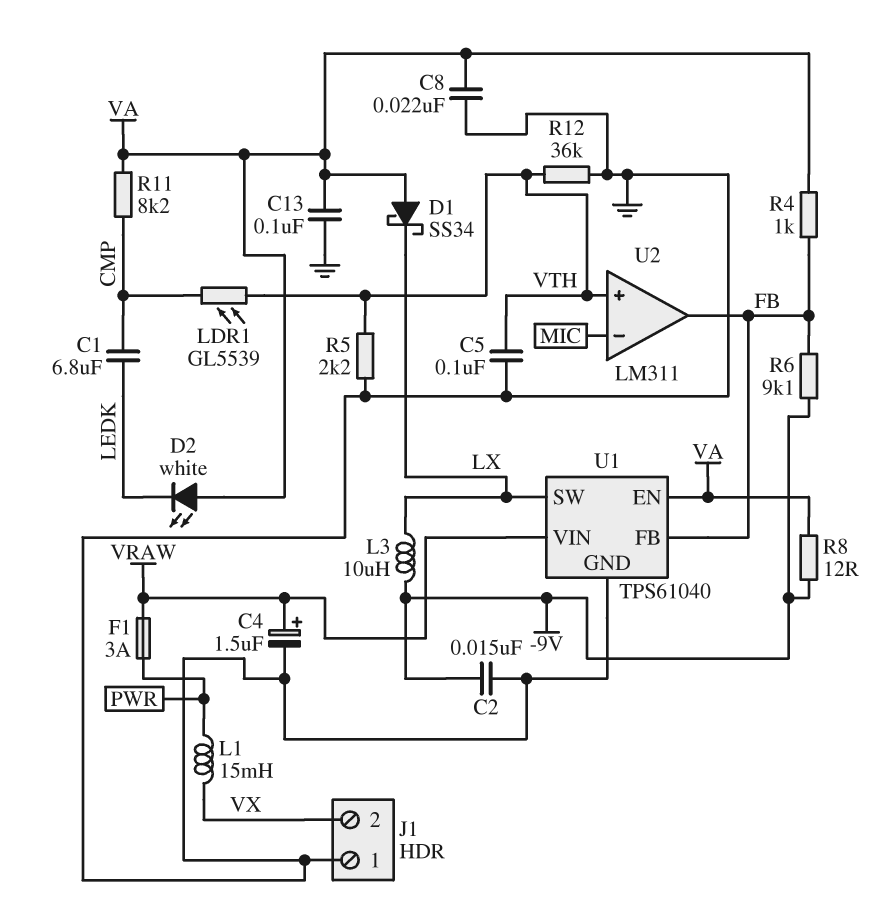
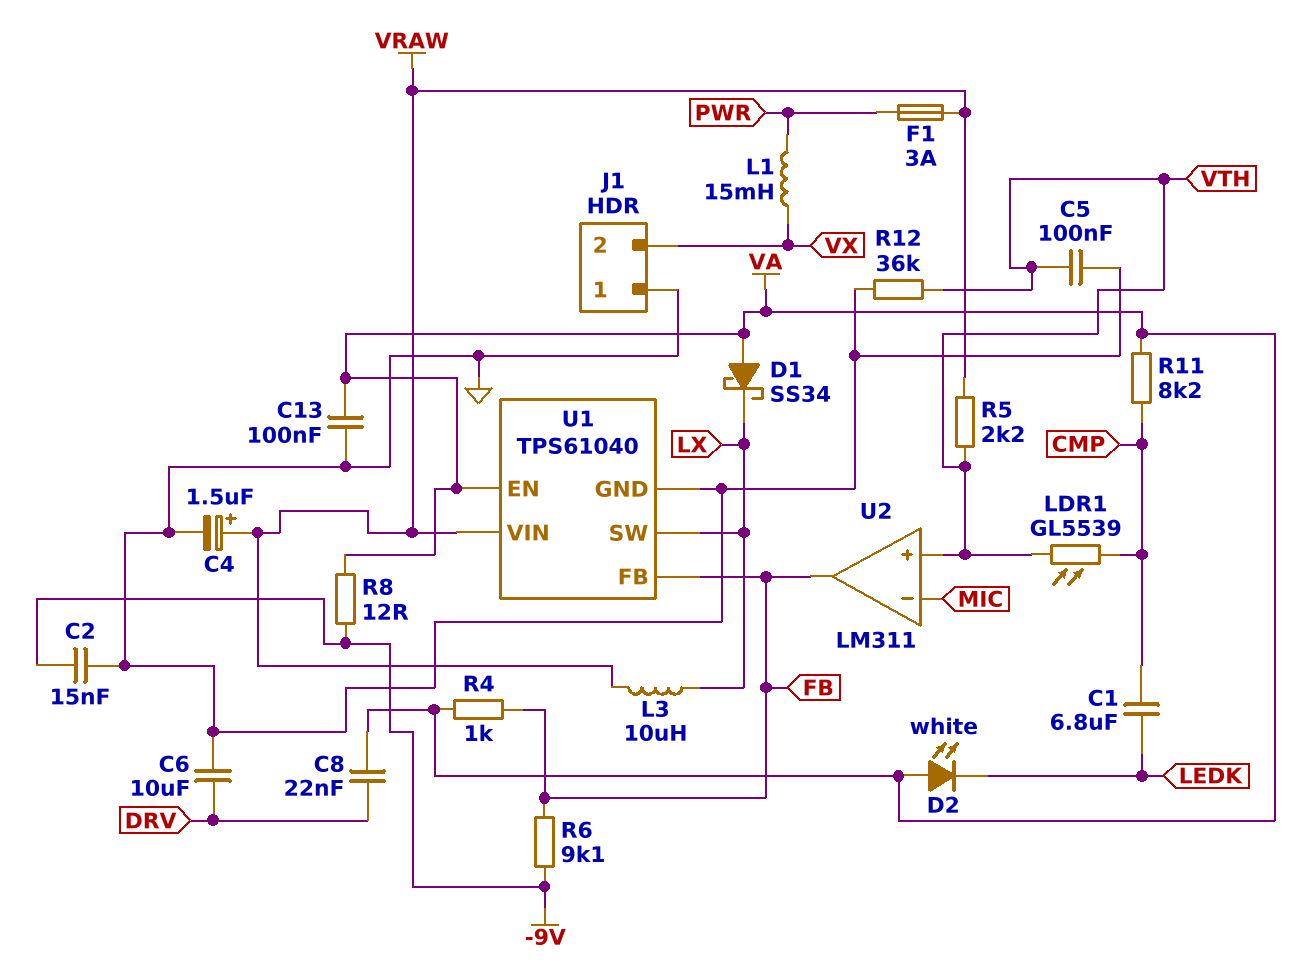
C6: none -> 10uF (DRV, GND)
C8: 22nF (GND, VA) -> 22nF (DRV, VA)
L3: 10uH (-9V, LX) -> 10uH (LX, VRAW)
R5: 2.2k (GND, VTH) -> 2.2k (VRAW, VTH)

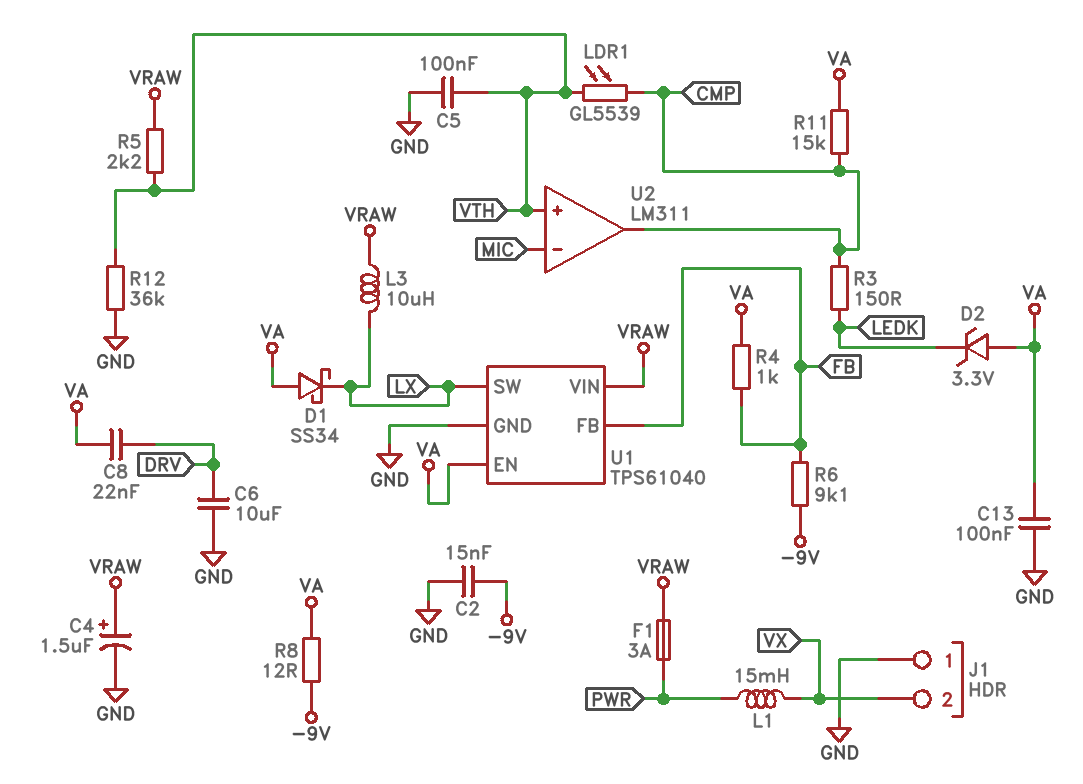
C1: 6.8uF (CMP, LEDK) -> none
D2: LED white (A VA, K LEDK) -> zener 3.3V (A VA, K LEDK)
R3: none -> 150 (CMP, LEDK)
R11: 8.2k (CMP, VA) -> 15k (CMP, VA)
U2 pin out: FB -> CMP

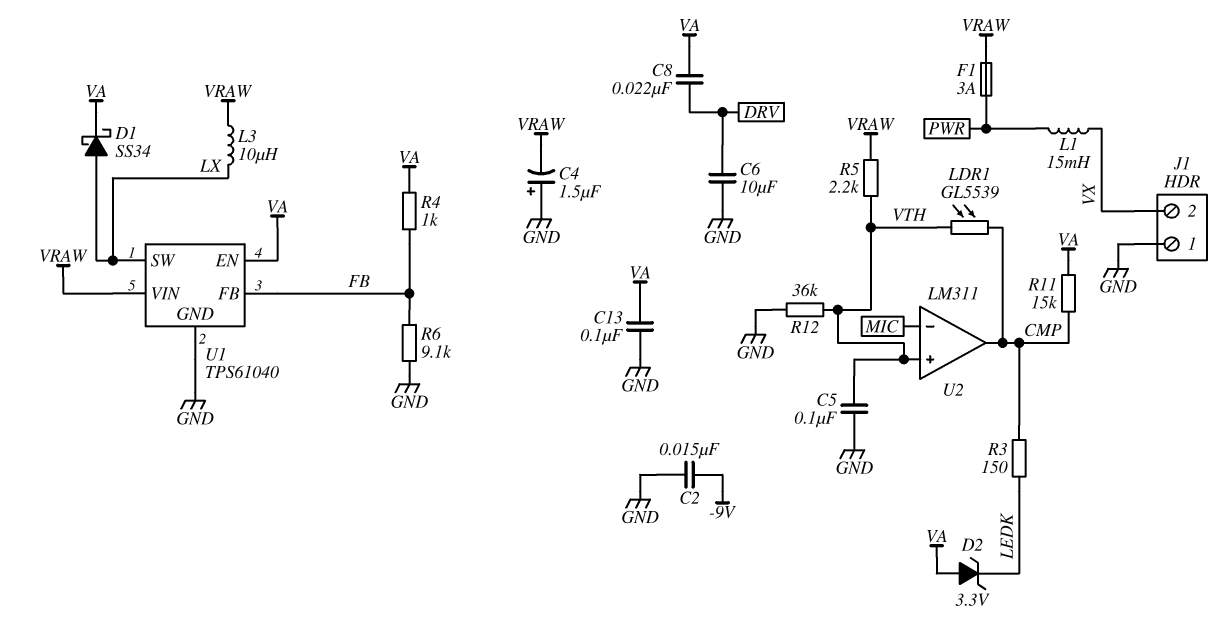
C4: 1.5uF (plus VRAW, minus GND) -> 1.5uF (plus GND, minus VRAW)
D1: schottky SS34 (A VA, K LX) -> schottky SS34 (A LX, K VA)
R6: 9.1k (-9V, FB) -> 9.1k (FB, GND)
R8: 12 (-9V, VA) -> none

